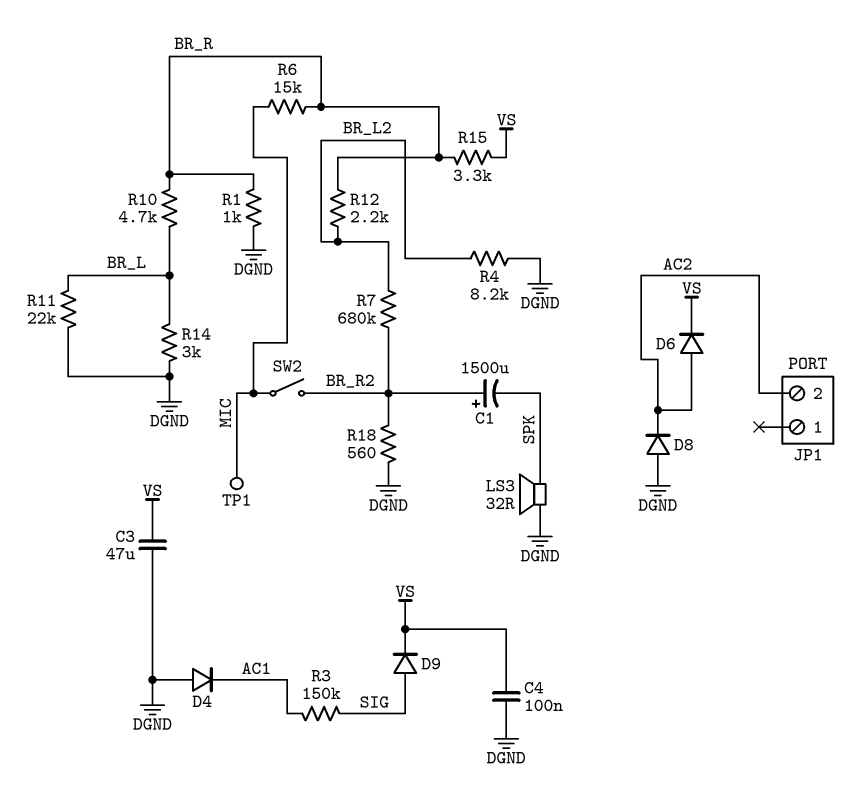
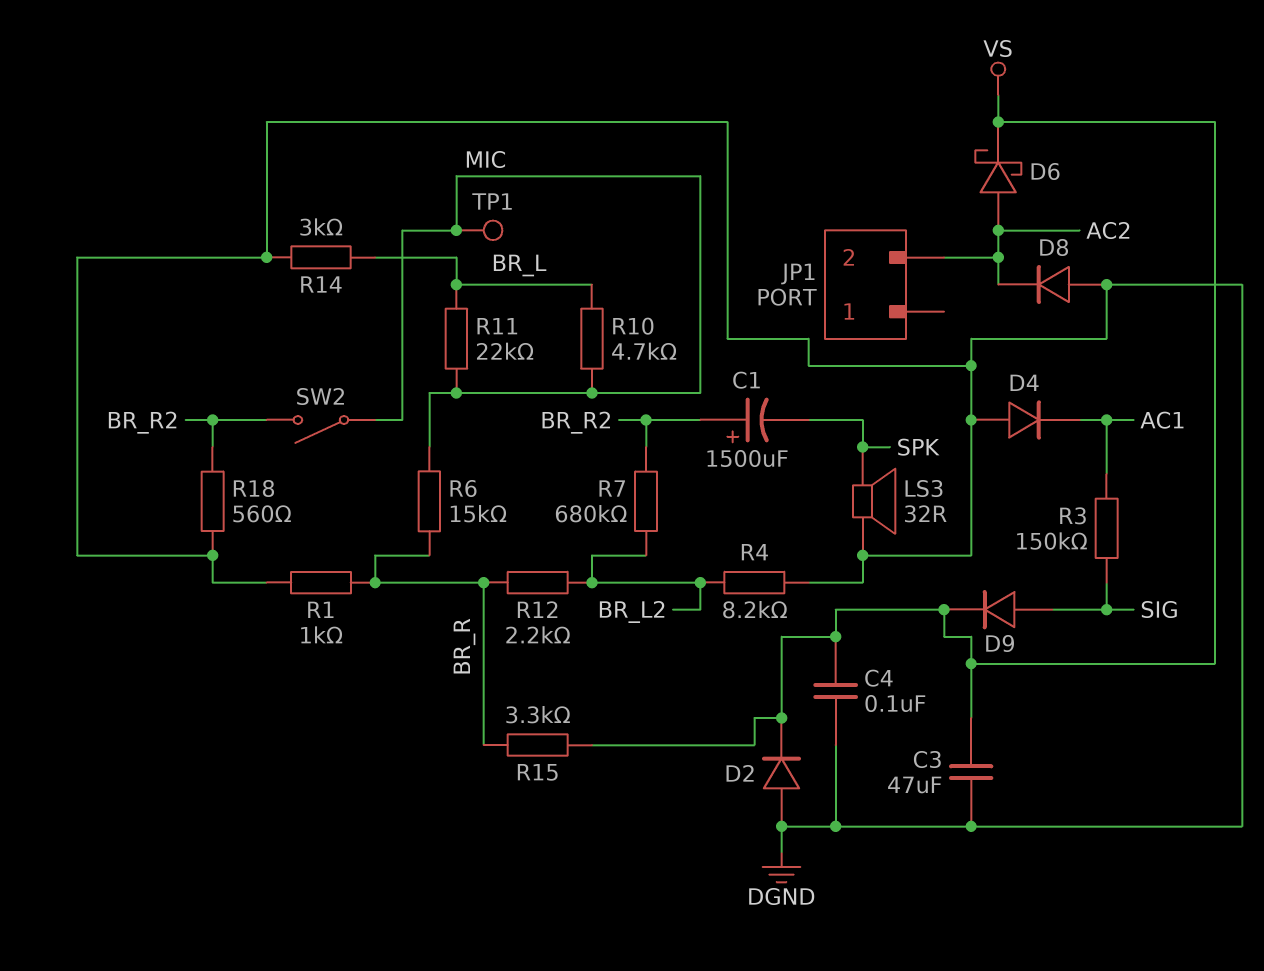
D2: none -> diode (A DGND, K VS)
D6: diode (A AC2, K VS) -> schottky (A AC2, K VS)
R10: 4.7k (BR_L, BR_R) -> 4.7k (BR_L, MIC)
R11: 22k (BR_L, DGND) -> 22k (BR_L, MIC)

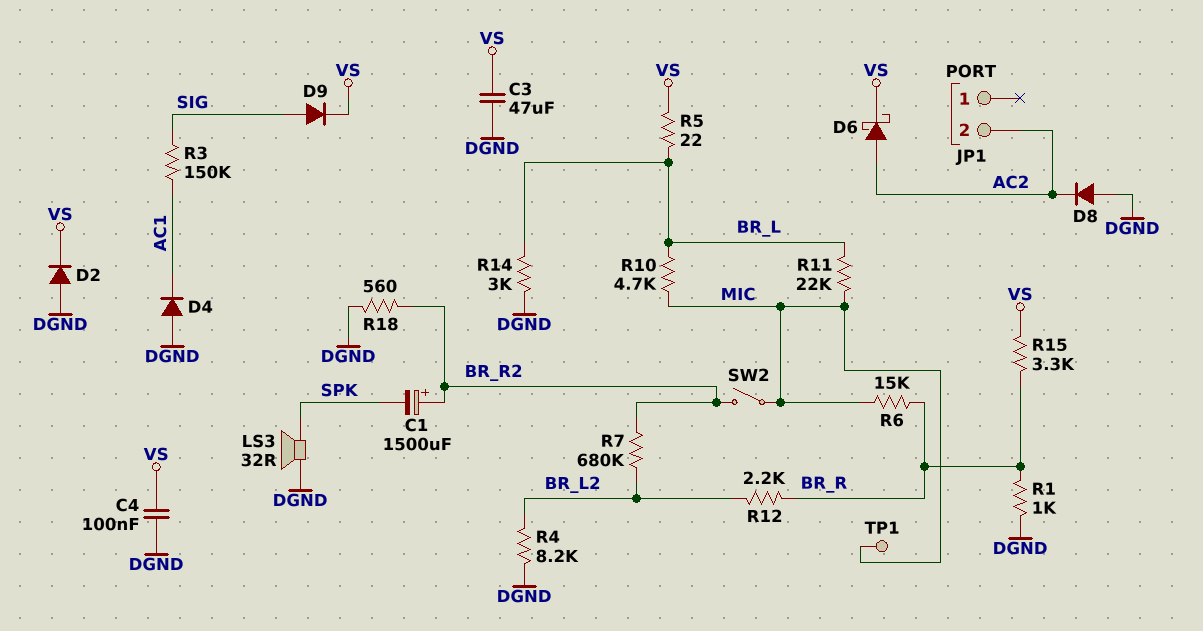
R5: none -> 22 (BR_L, VS)

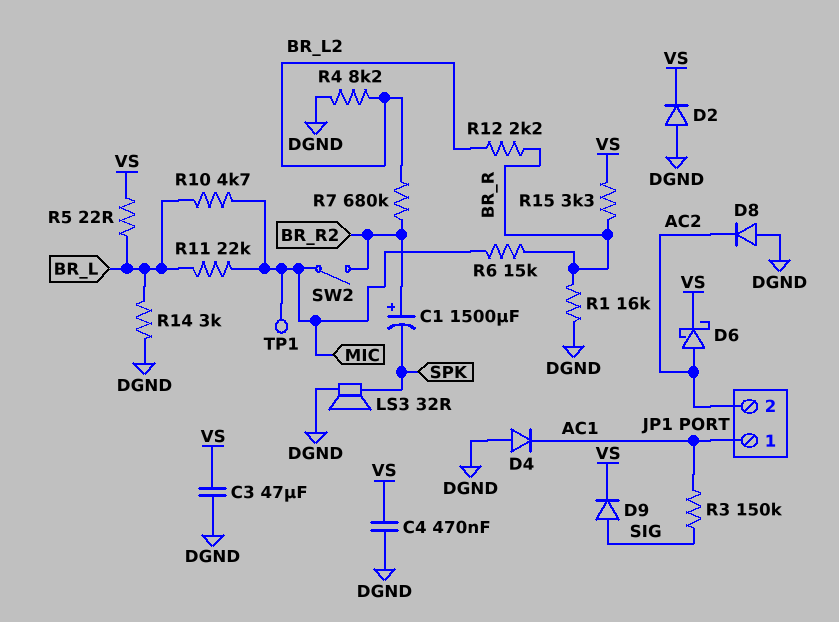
C4: 100nF (DGND, VS) -> 470nF (DGND, VS)
JP1 pin 1: none -> AC1
R1: 1k (BR_R, DGND) -> 16k (BR_R, DGND)
R18: 560 (BR_R2, DGND) -> none

